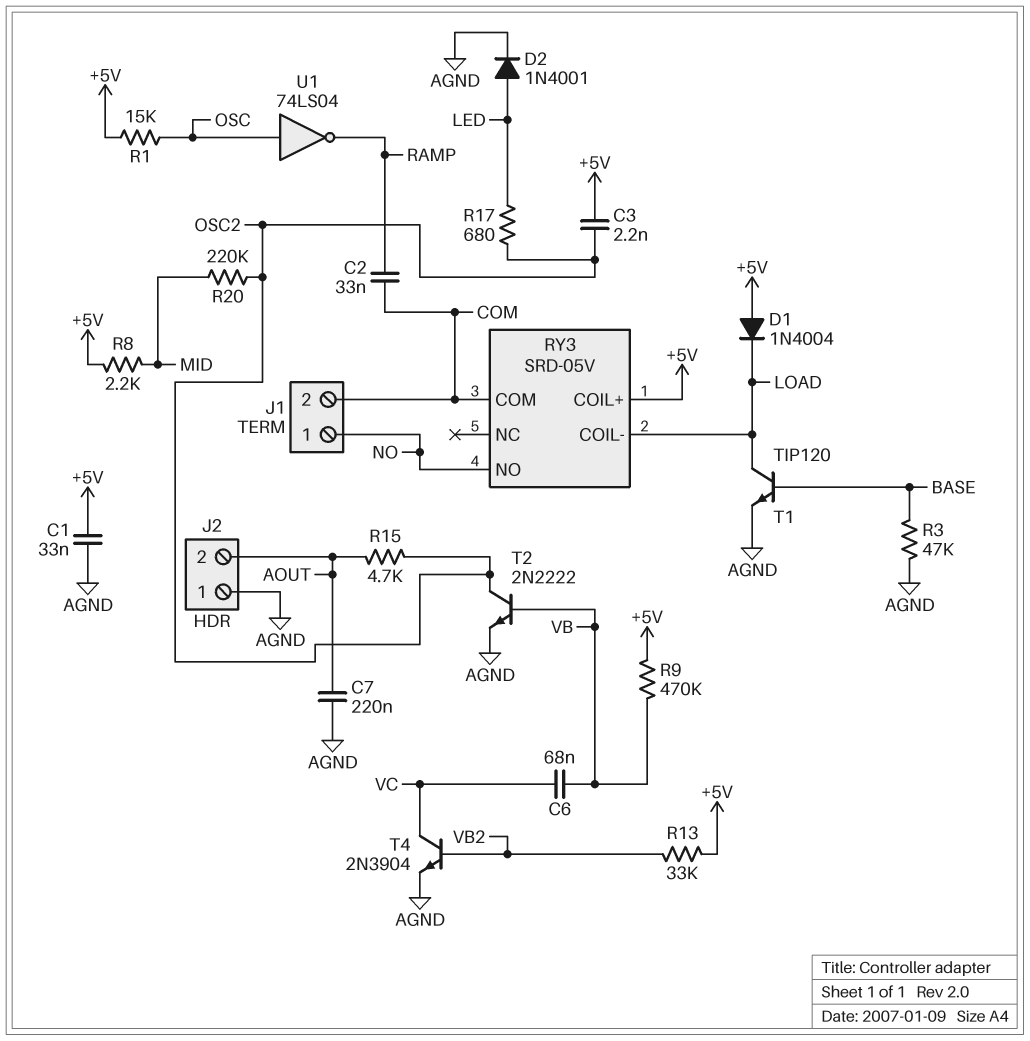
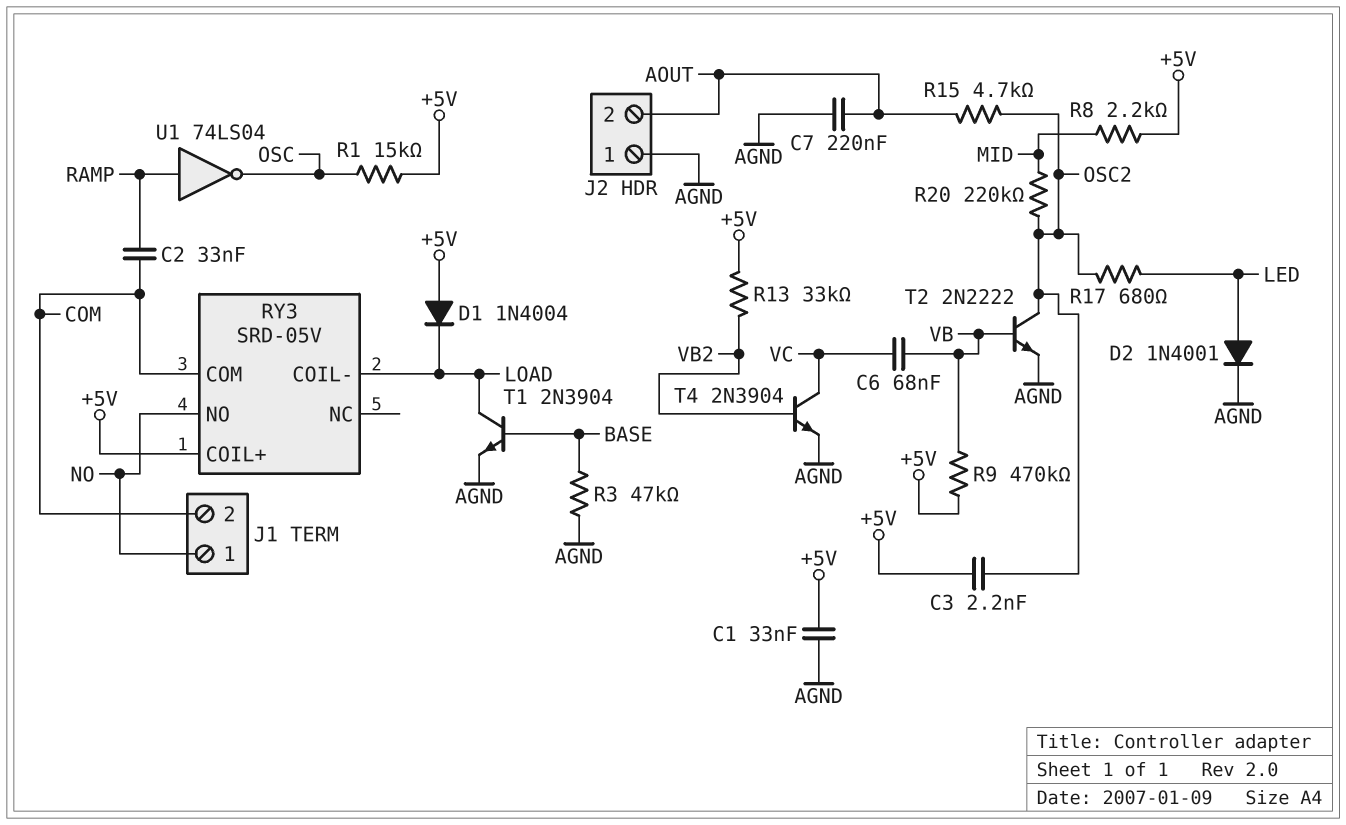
T1: NPN TIP120 (B BASE, C LOAD, E AGND) -> NPN 2N3904 (B BASE, C LOAD, E AGND)
U1: NOT 74LS04 (in OSC, out RAMP) -> NOT 74LS04 (in RAMP, out OSC)

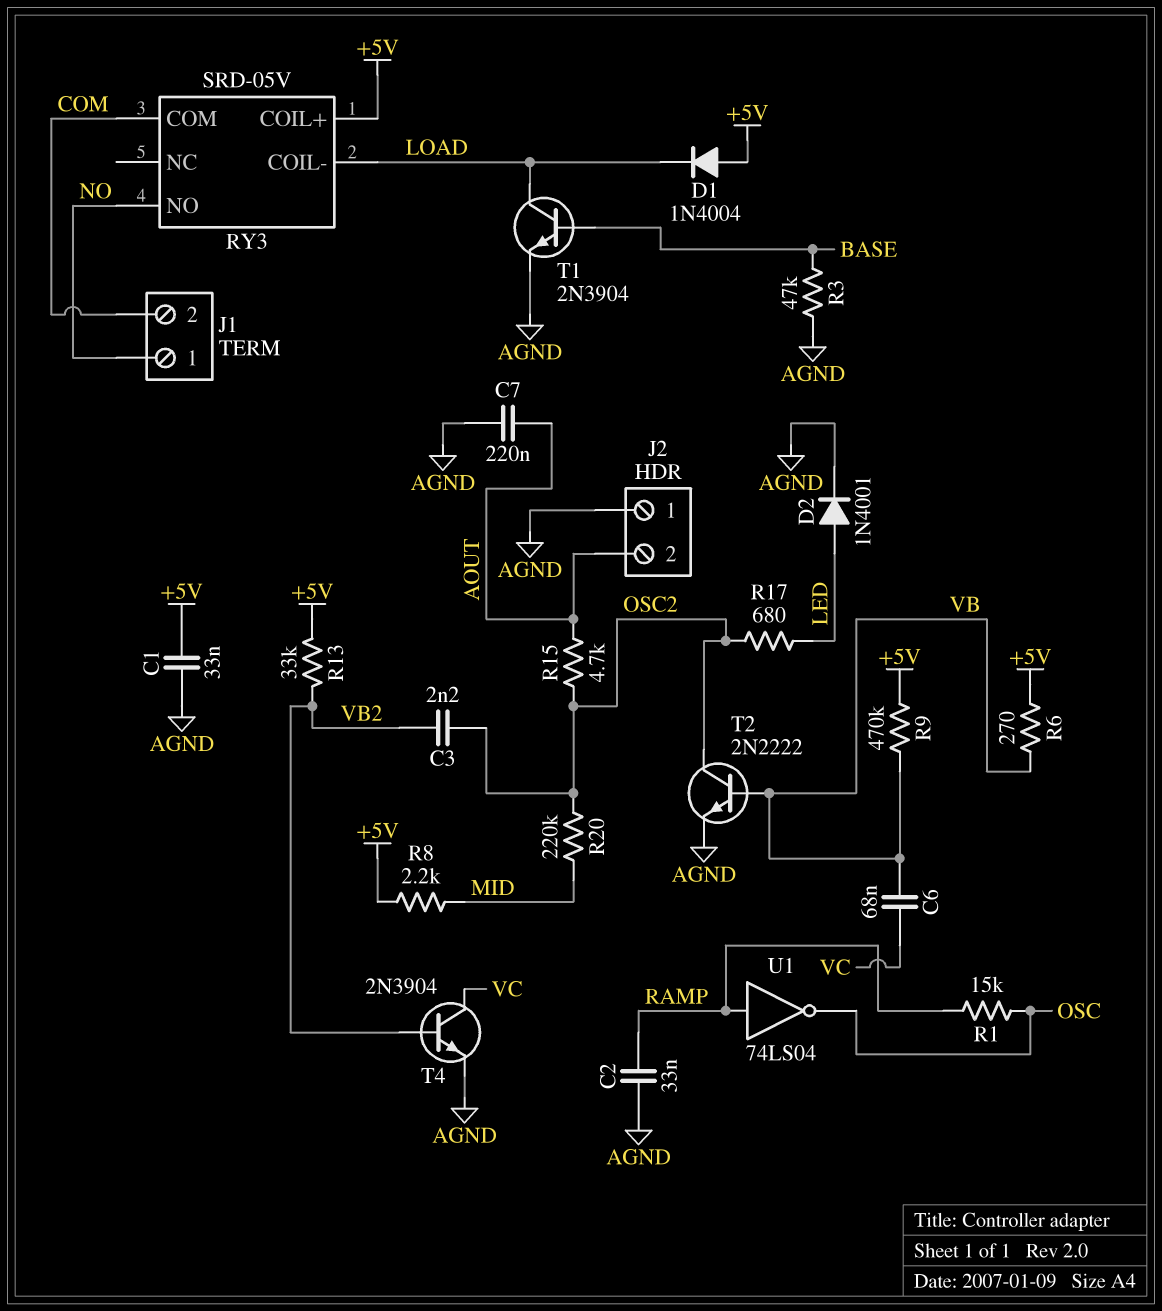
C2: 33nF (COM, RAMP) -> 33nF (AGND, RAMP)
C3: 2.2nF (+5V, OSC2) -> 2.2nF (OSC2, VB2)
R1: 15k (+5V, OSC) -> 15k (OSC, RAMP)
R6: none -> 270 (+5V, VB)

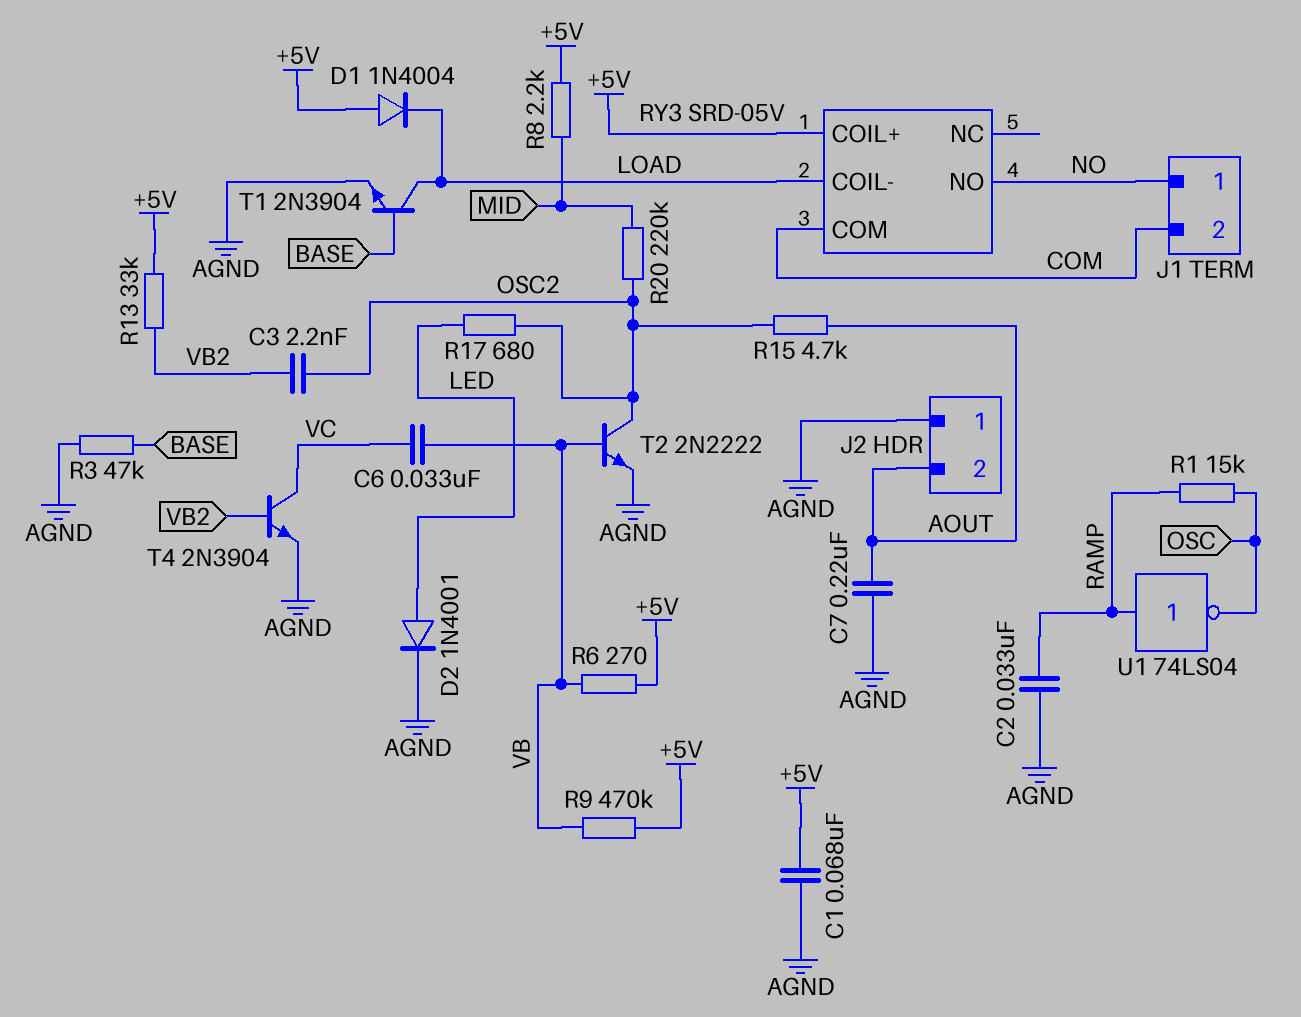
C1: 33nF (+5V, AGND) -> 68nF (+5V, AGND)
C6: 68nF (VB, VC) -> 33nF (VB, VC)

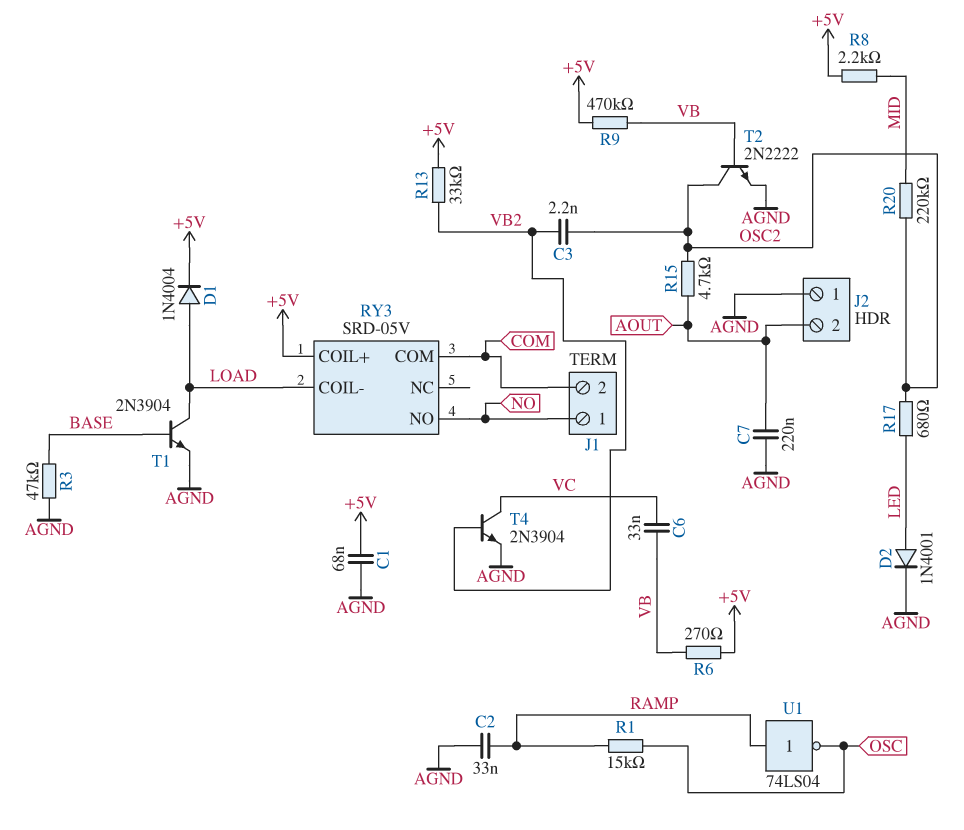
D1: diode 1N4004 (A +5V, K LOAD) -> diode 1N4004 (A LOAD, K +5V)

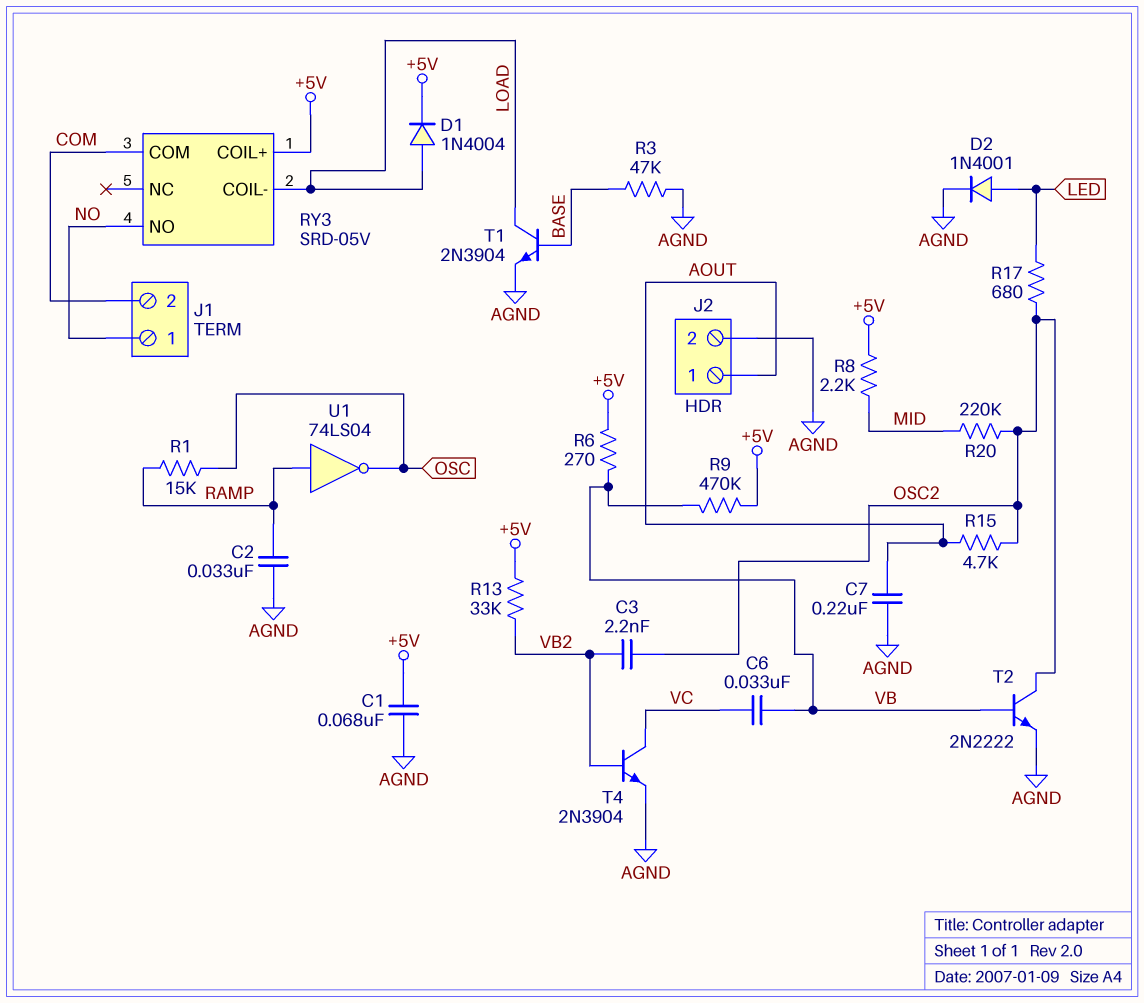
J2 pin 1: AGND -> AOUT
J2 pin 2: AOUT -> AGND

